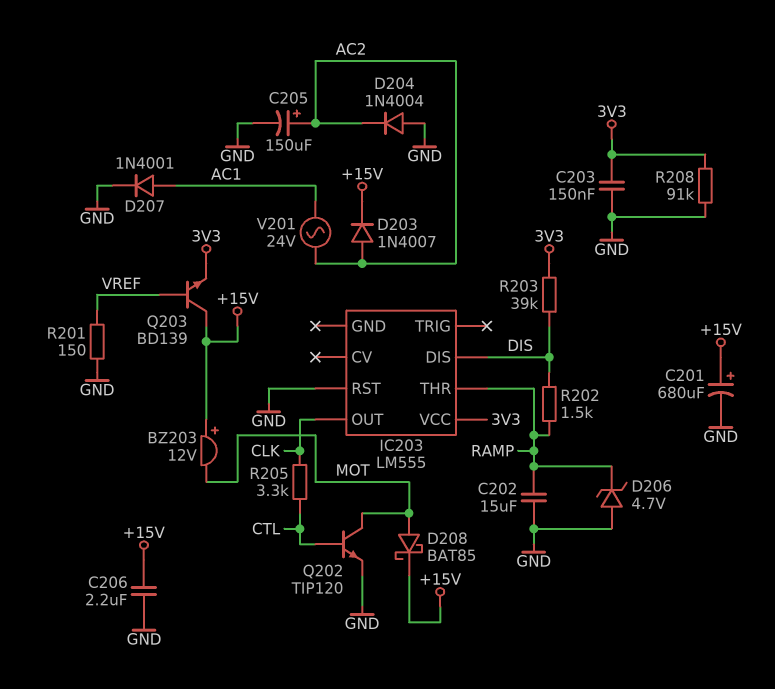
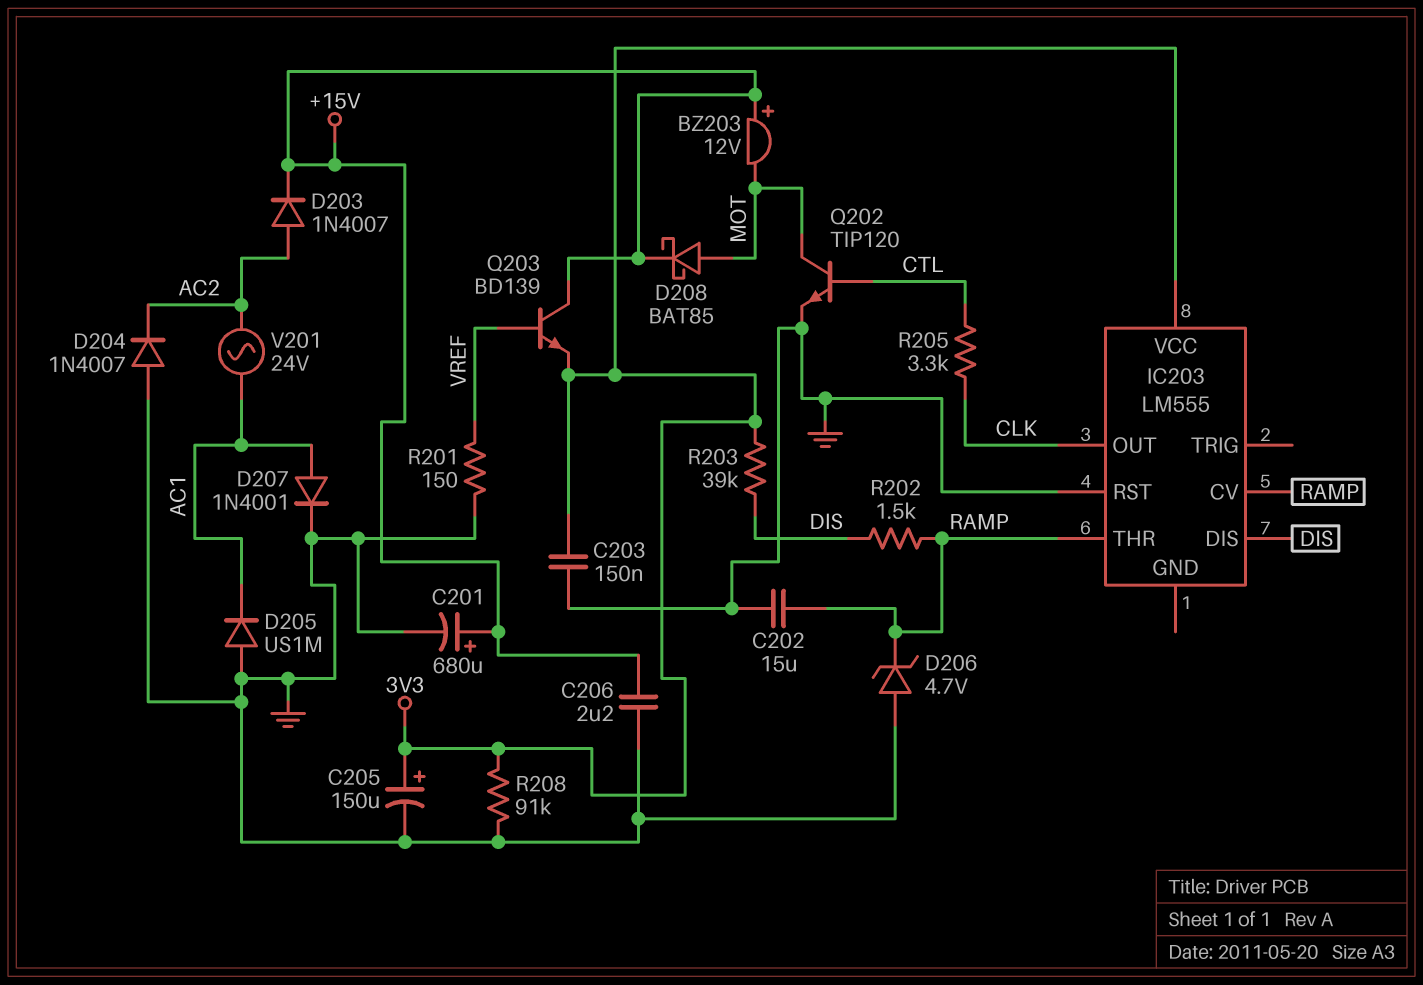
C205: 150uF (plus AC2, minus GND) -> 150uF (plus 3V3, minus GND)
D204: diode 1N4004 (A GND, K AC2) -> diode 1N4007 (A GND, K AC2)
D205: none -> diode US1M (A GND, K AC1)
IC203 pin CV: none -> RAMP

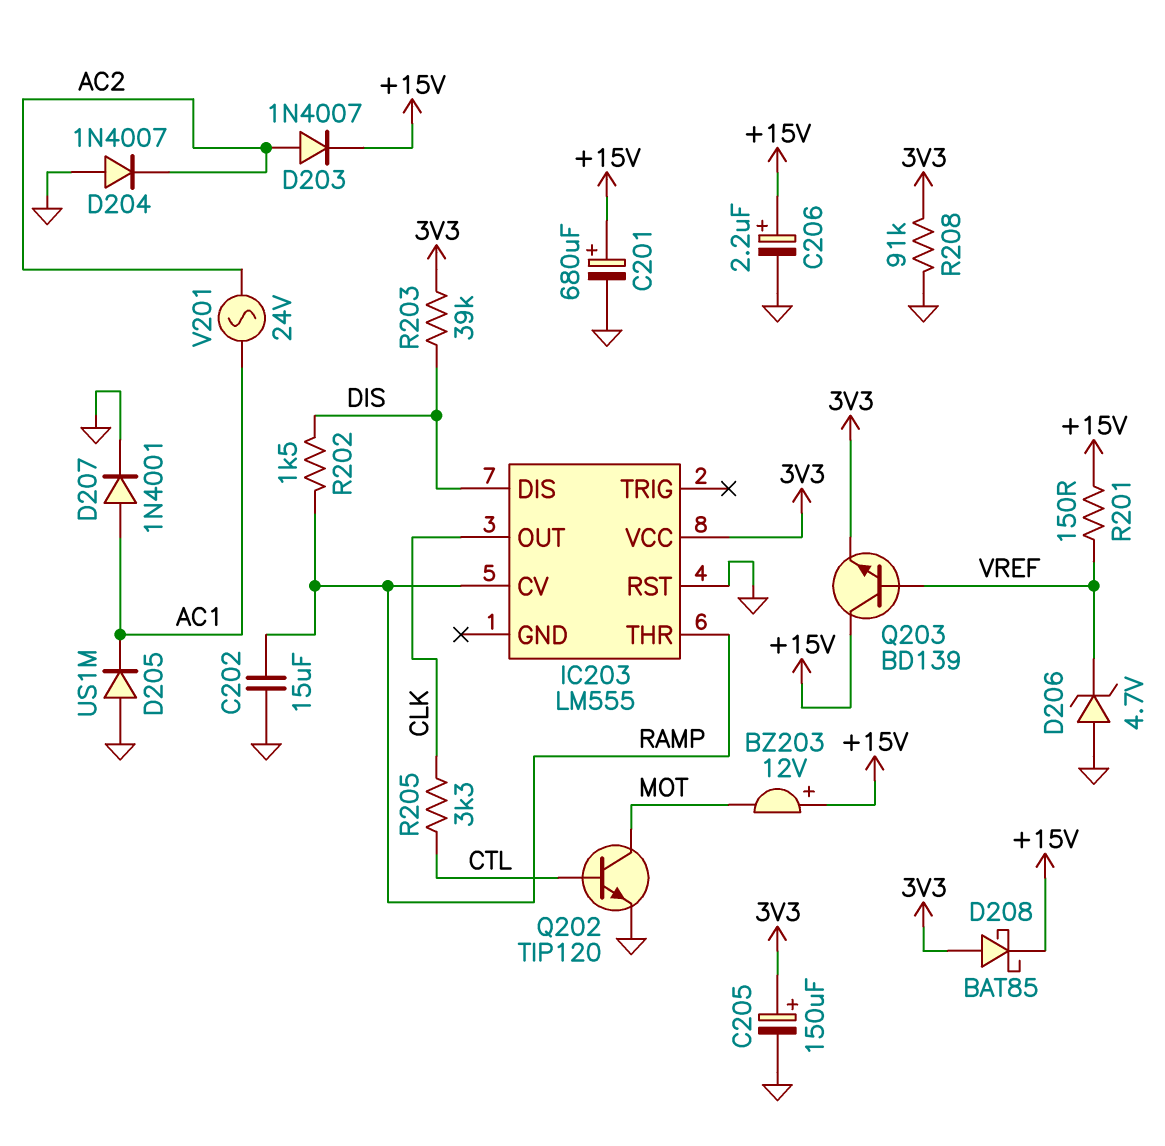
C203: 150nF (3V3, GND) -> none
C206: 2.2uF (+15V, GND) -> 2.2uF (plus +15V, minus GND)
D206: zener 4.7V (A GND, K RAMP) -> zener 4.7V (A GND, K VREF)
D208: schottky BAT85 (A MOT, K +15V) -> schottky BAT85 (A 3V3, K +15V)
R201: 150 (GND, VREF) -> 150 (+15V, VREF)

